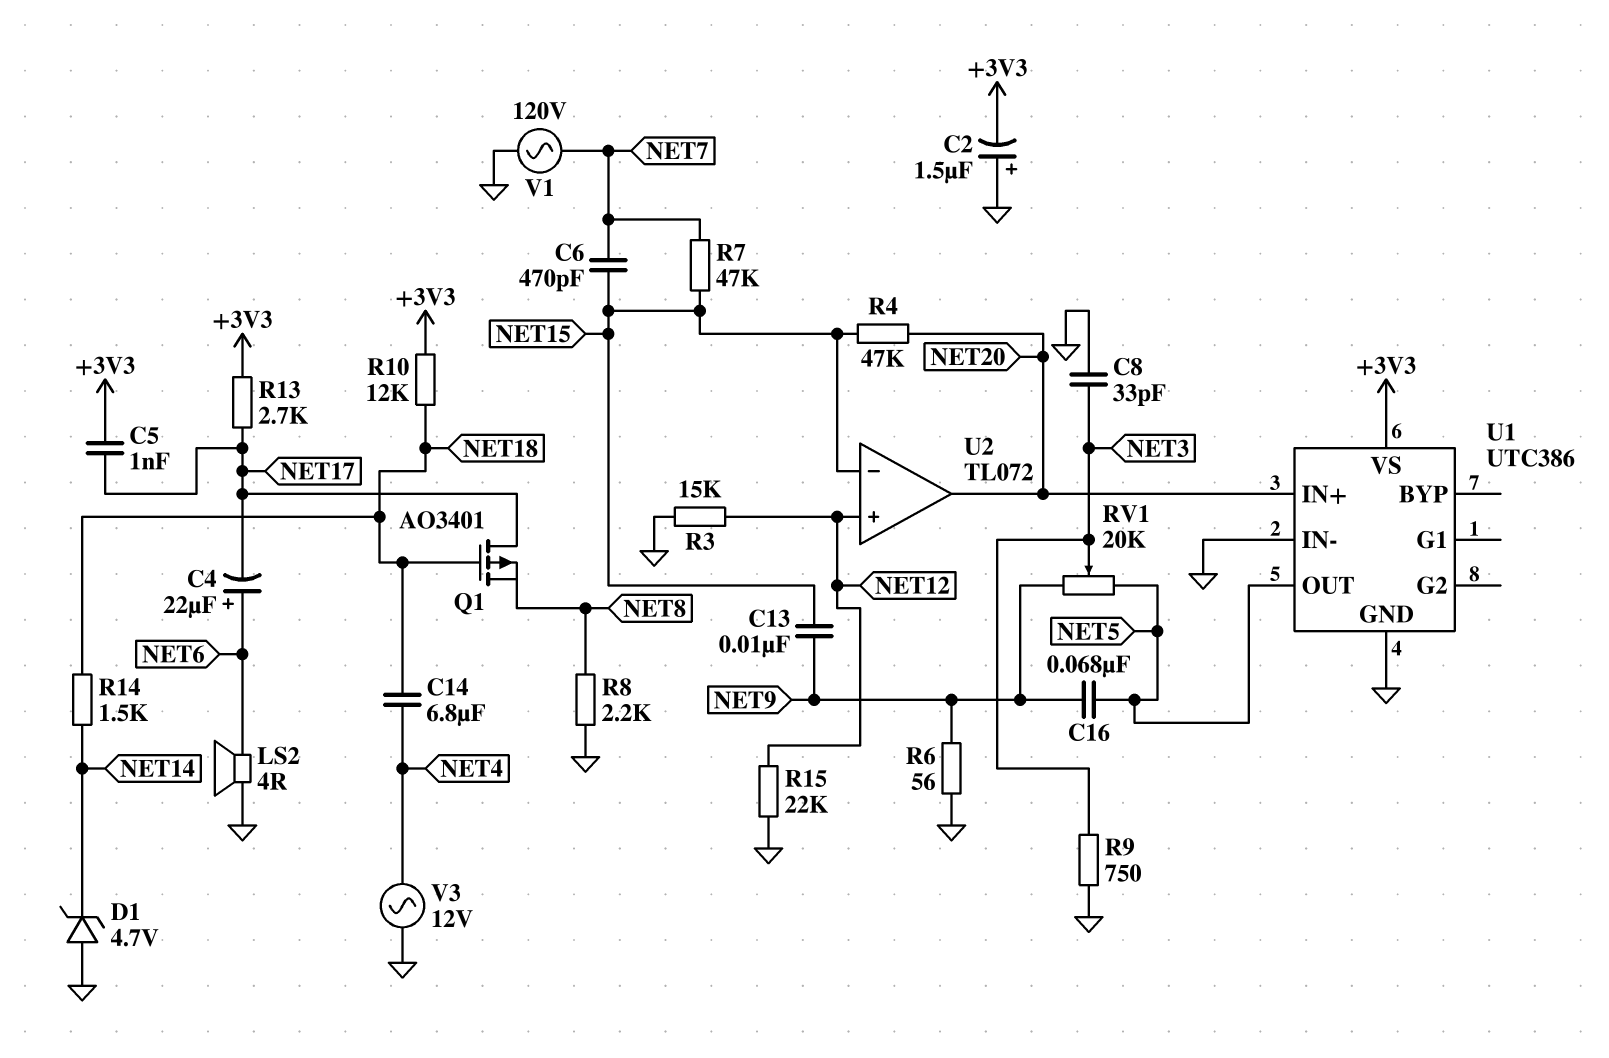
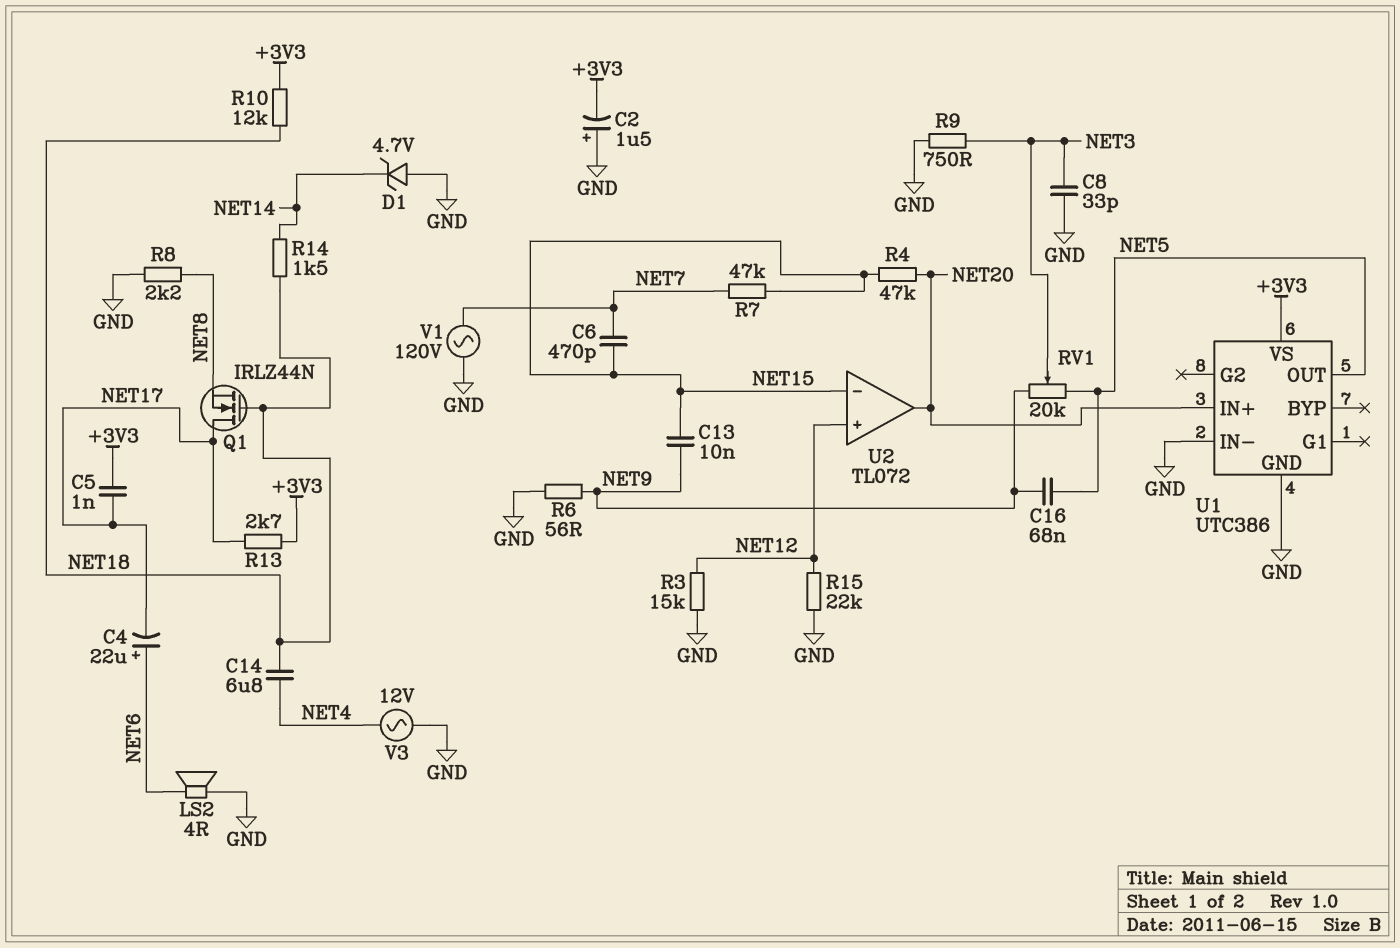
Q1: PMOS AO3401 (G NET18, D NET17, S NET8) -> NMOS IRLZ44N (G NET18, D NET17, S NET8)

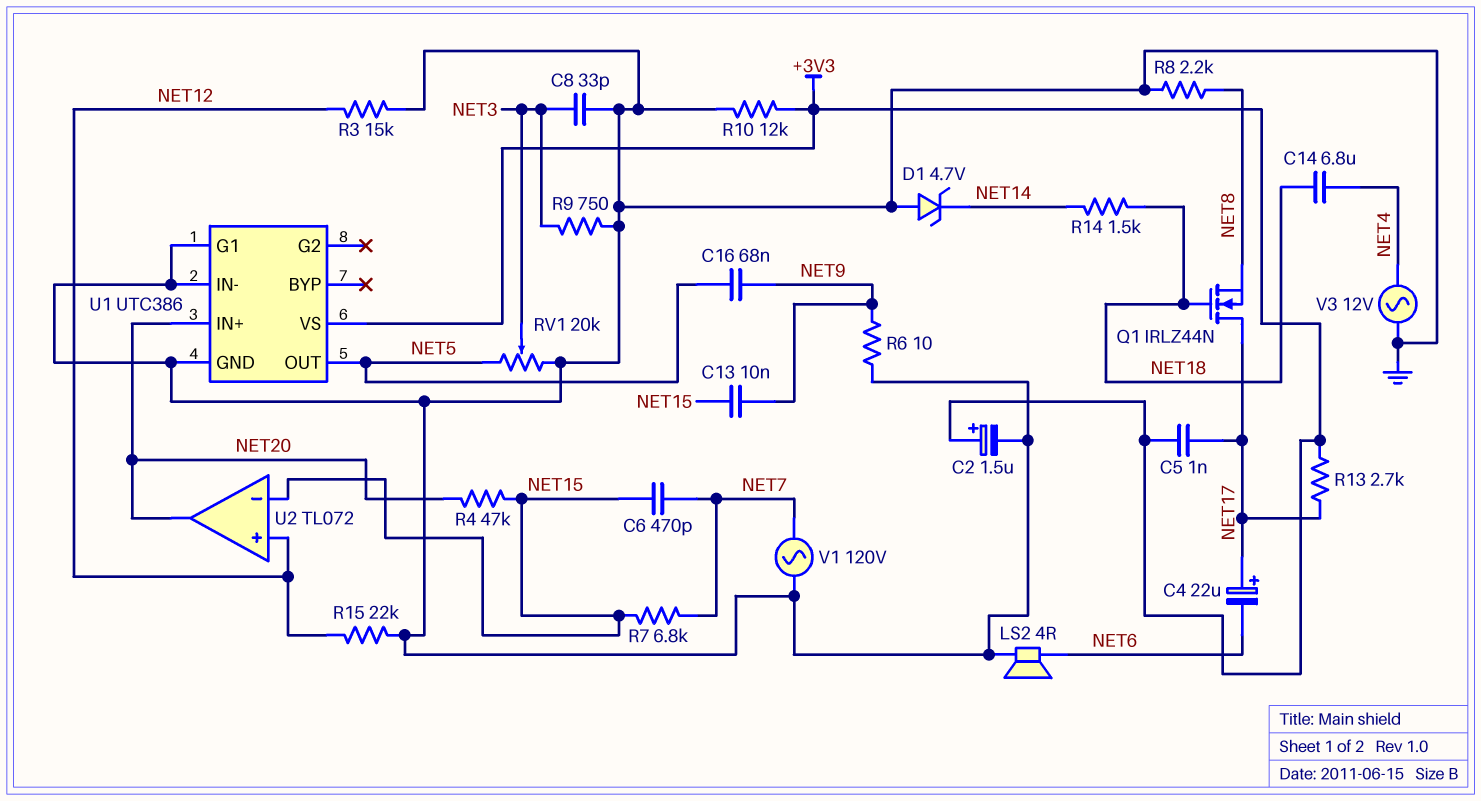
C2: 1.5uF (plus GND, minus +3V3) -> 1.5uF (plus +3V3, minus GND)
C4: 22uF (plus NET6, minus NET17) -> 22uF (plus NET17, minus NET6)
R6: 56 (GND, NET9) -> 10 (GND, NET9)
R7: 47k (NET7, NET15) -> 6.8k (NET7, NET15)
R10: 12k (+3V3, NET18) -> 12k (+3V3, GND)
RV1: 20k (NET5, NET9, wiper NET3) -> 20k (GND, NET5, wiper NET3)
U1 pin G1: none -> GND

